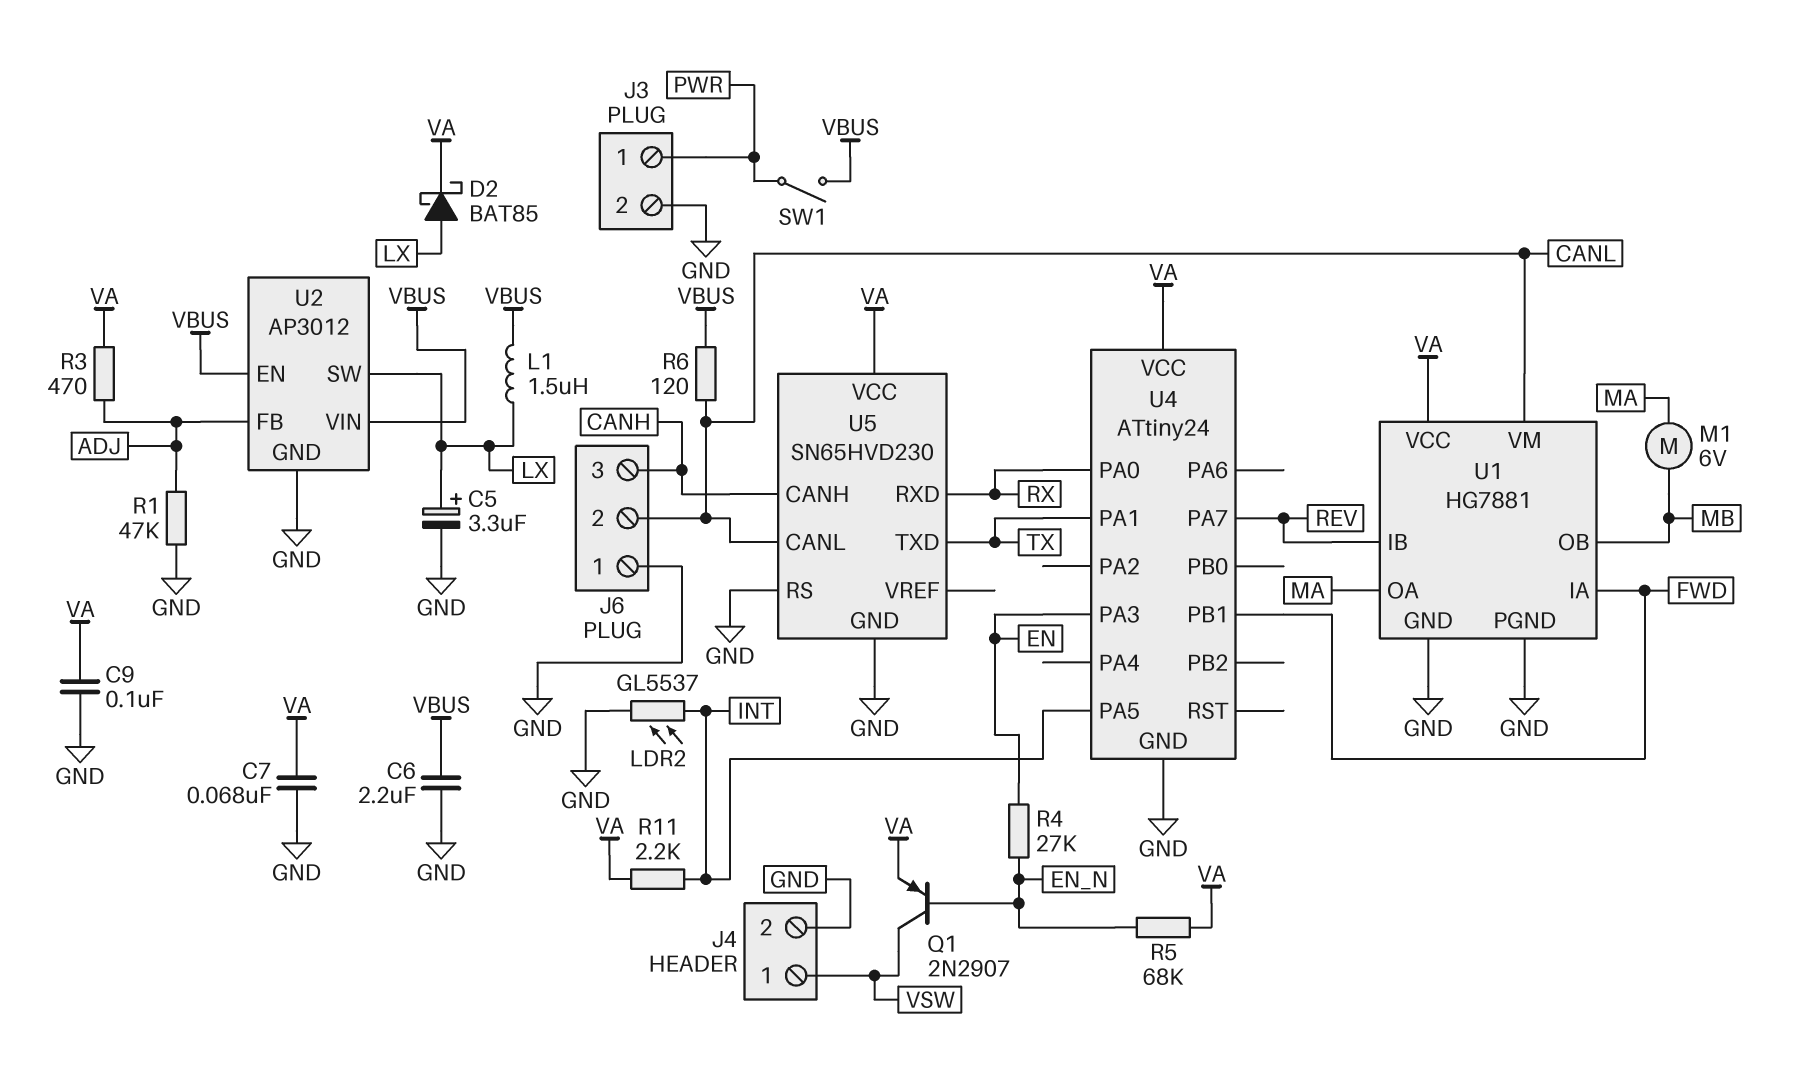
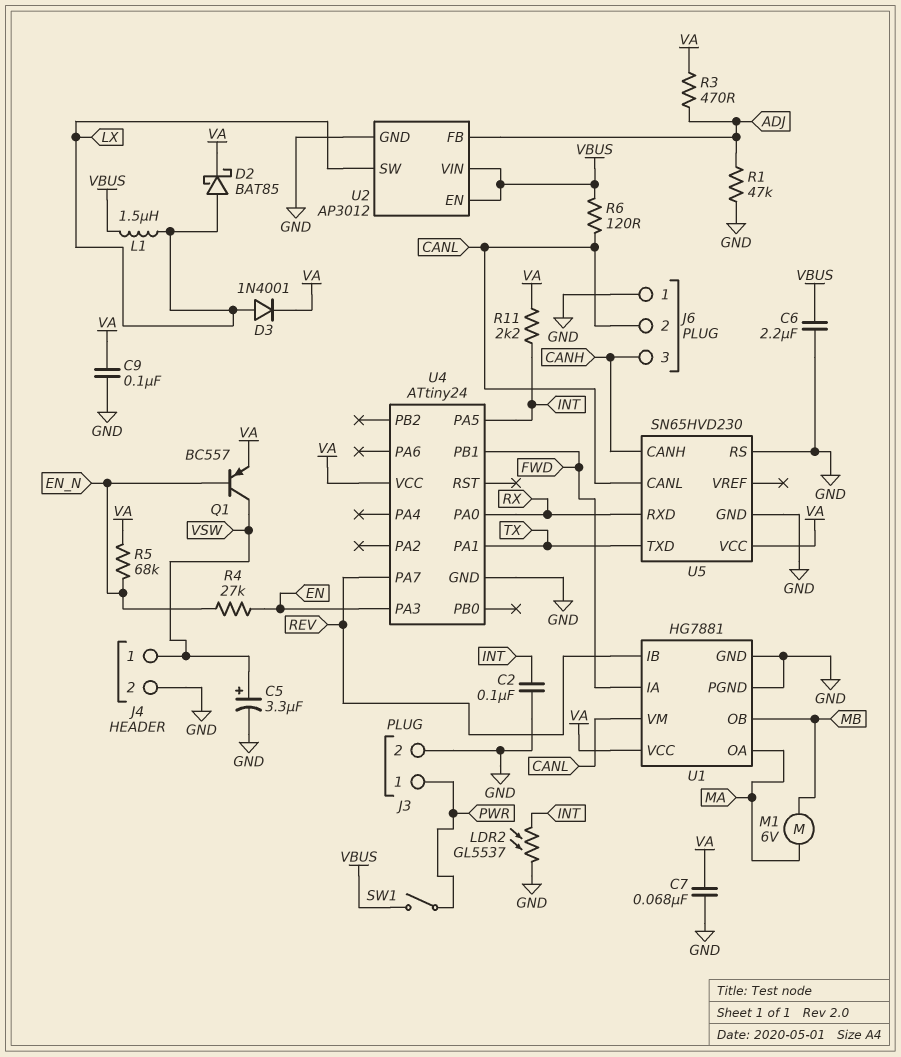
C2: none -> 100nF (GND, INT)
C5: 3.3uF (plus LX, minus GND) -> 3.3uF (plus VSW, minus GND)
D3: none -> diode 1N4001 (A LX, K VA)
Q1: PNP 2N2907 (B EN_N, C VSW, E VA) -> PNP BC557 (B EN_N, C VSW, E VA)

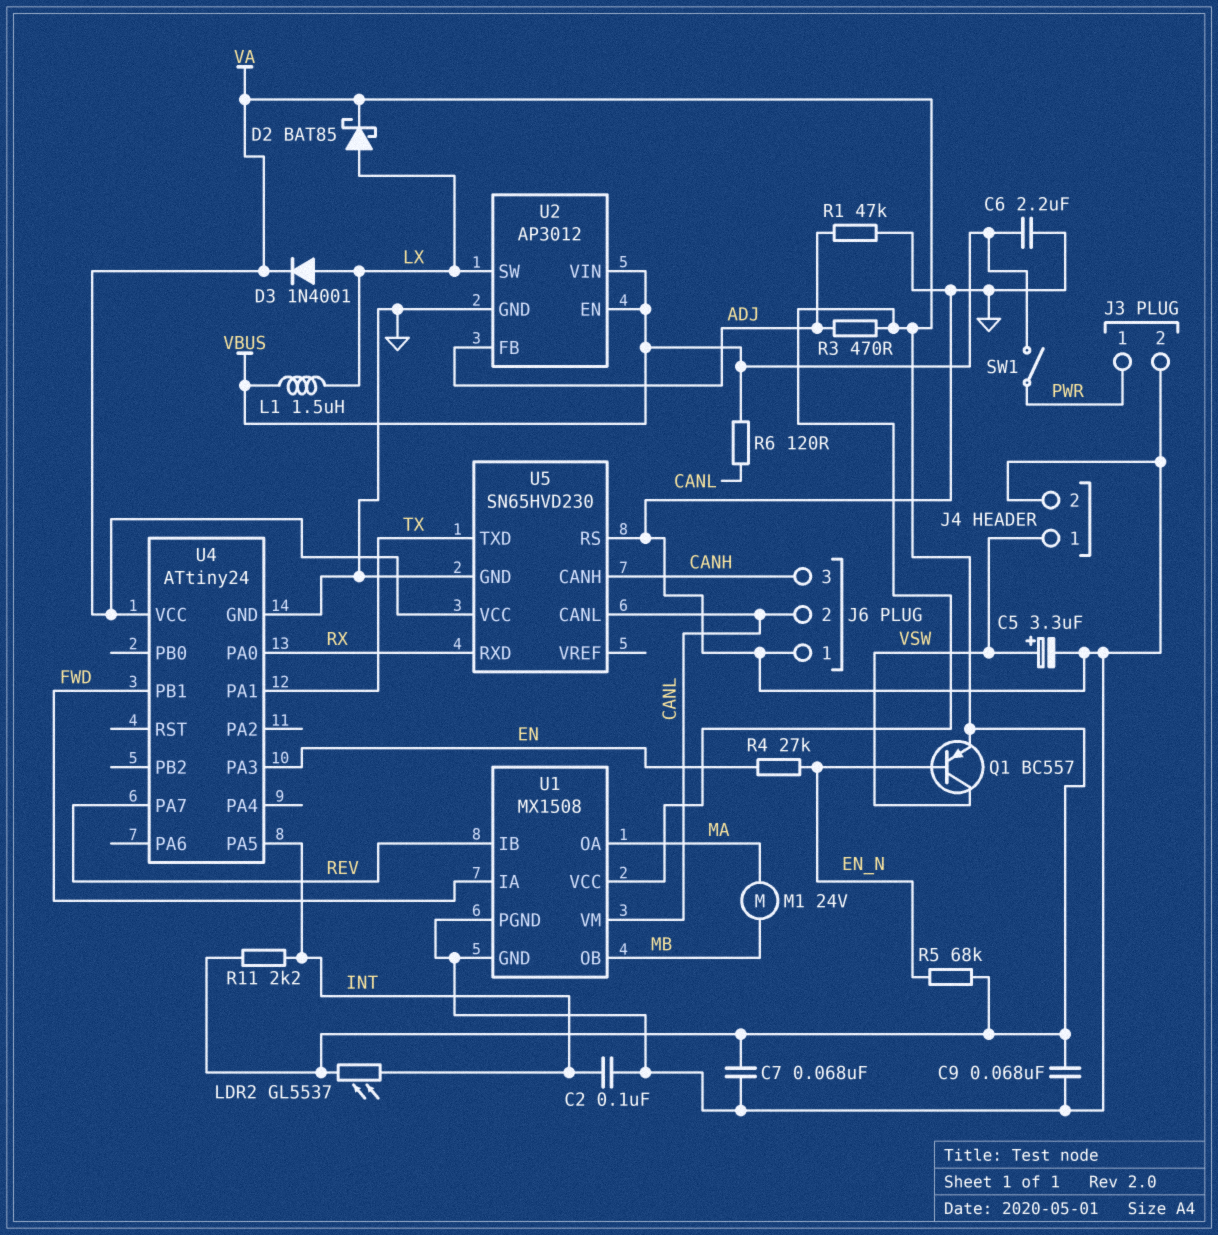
C9: 100nF (GND, VA) -> 68nF (GND, VA)
LDR2: GL5537 (GND, INT) -> GL5537 (INT, VA)
M1: motor 6V (MA, MB) -> motor 24V (MA, MB)
U1: HG7881 -> MX1508

